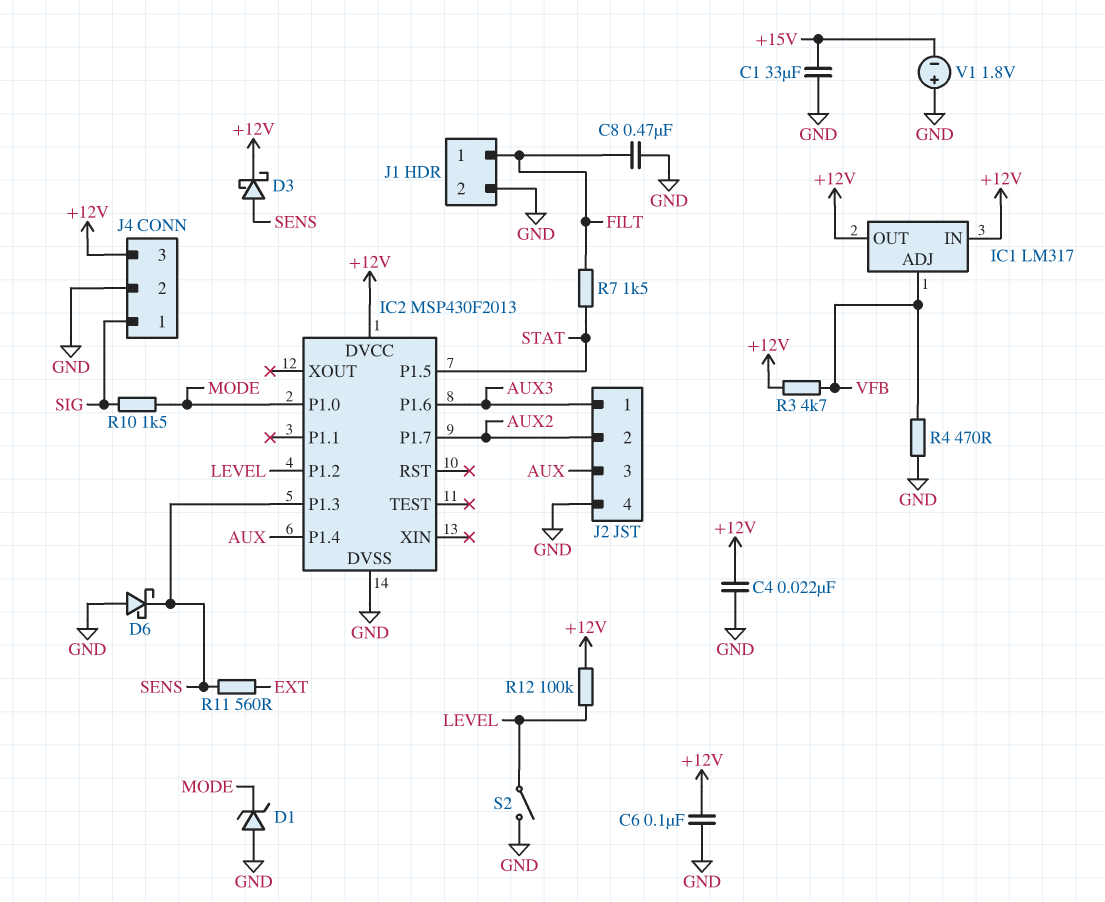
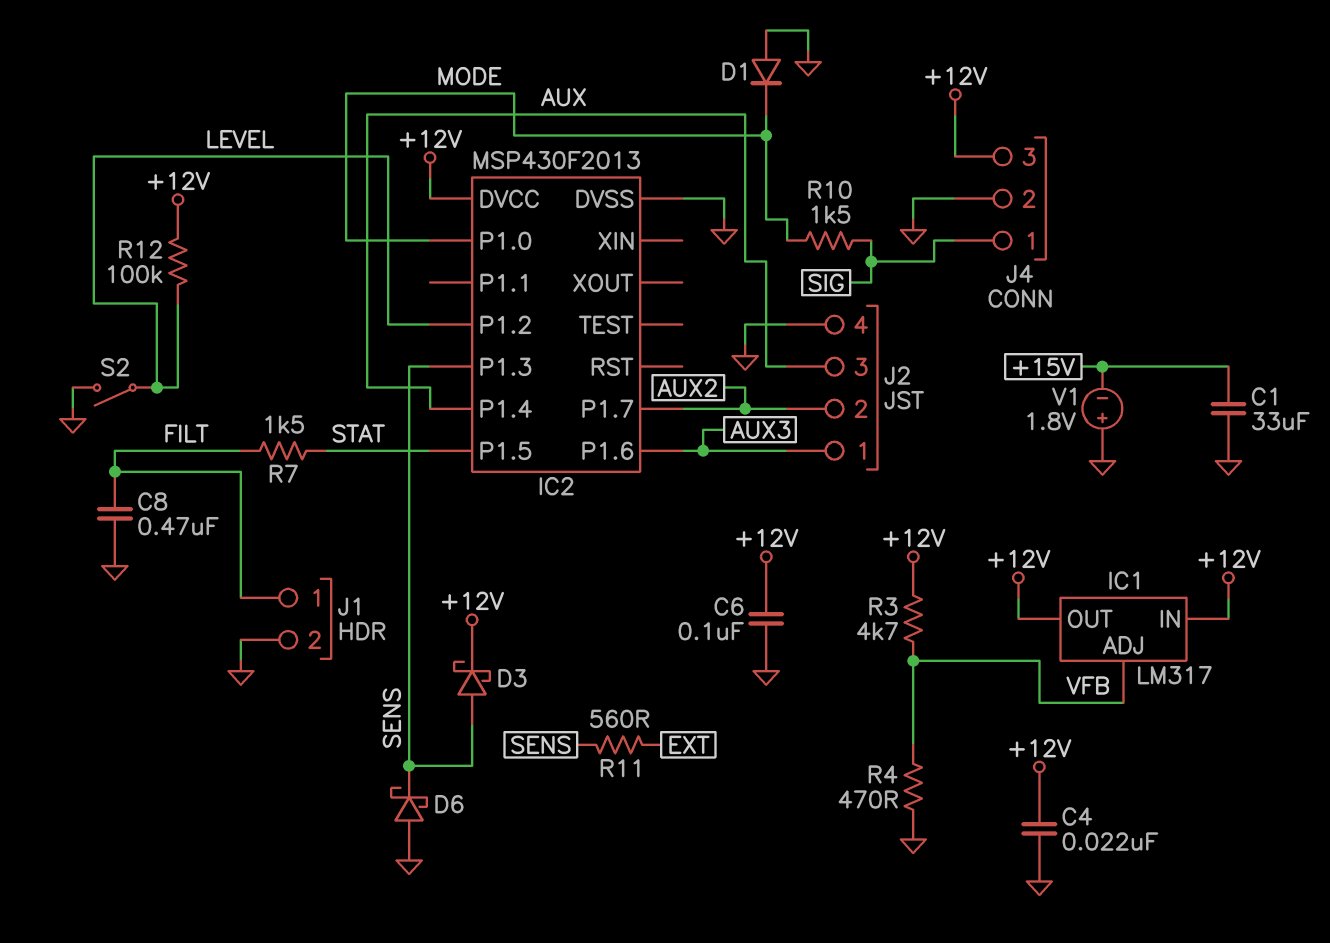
D1: zener (A GND, K MODE) -> diode (A GND, K MODE)

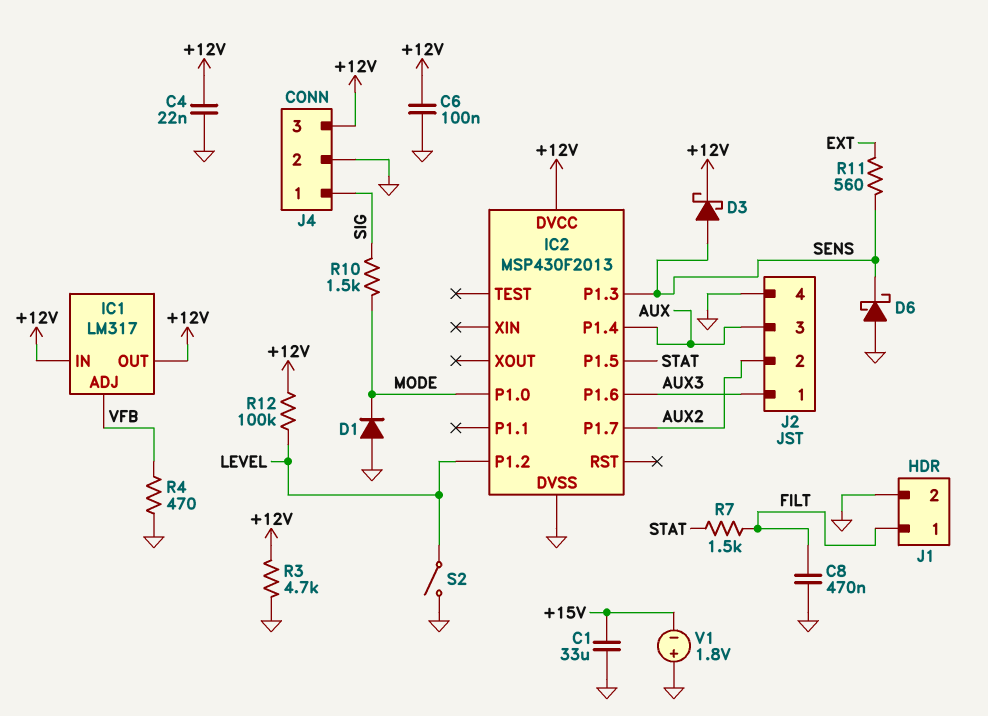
R3: 4.7k (+12V, VFB) -> 4.7k (+12V, GND)

